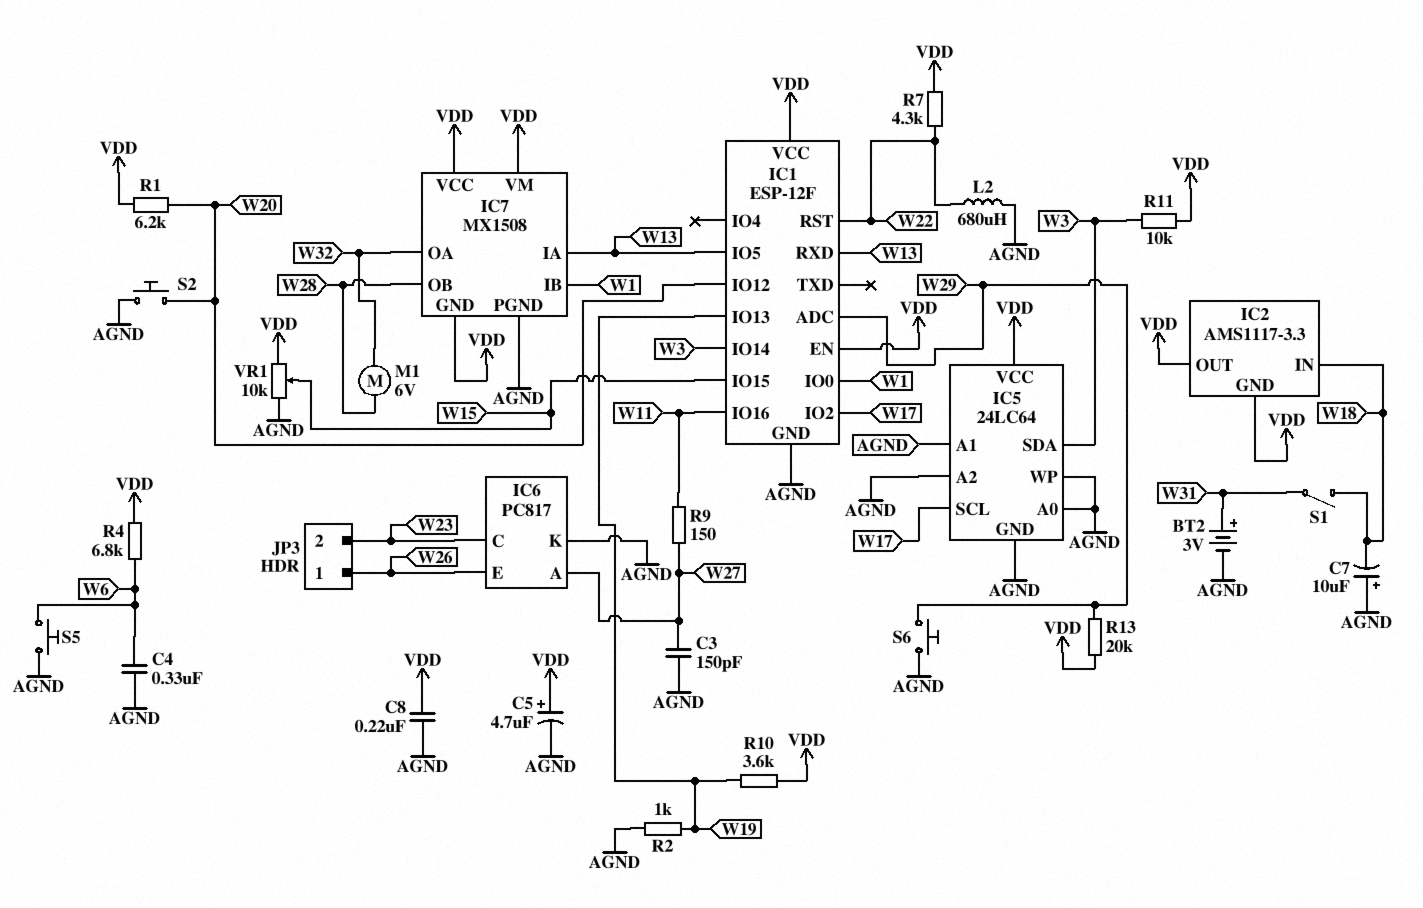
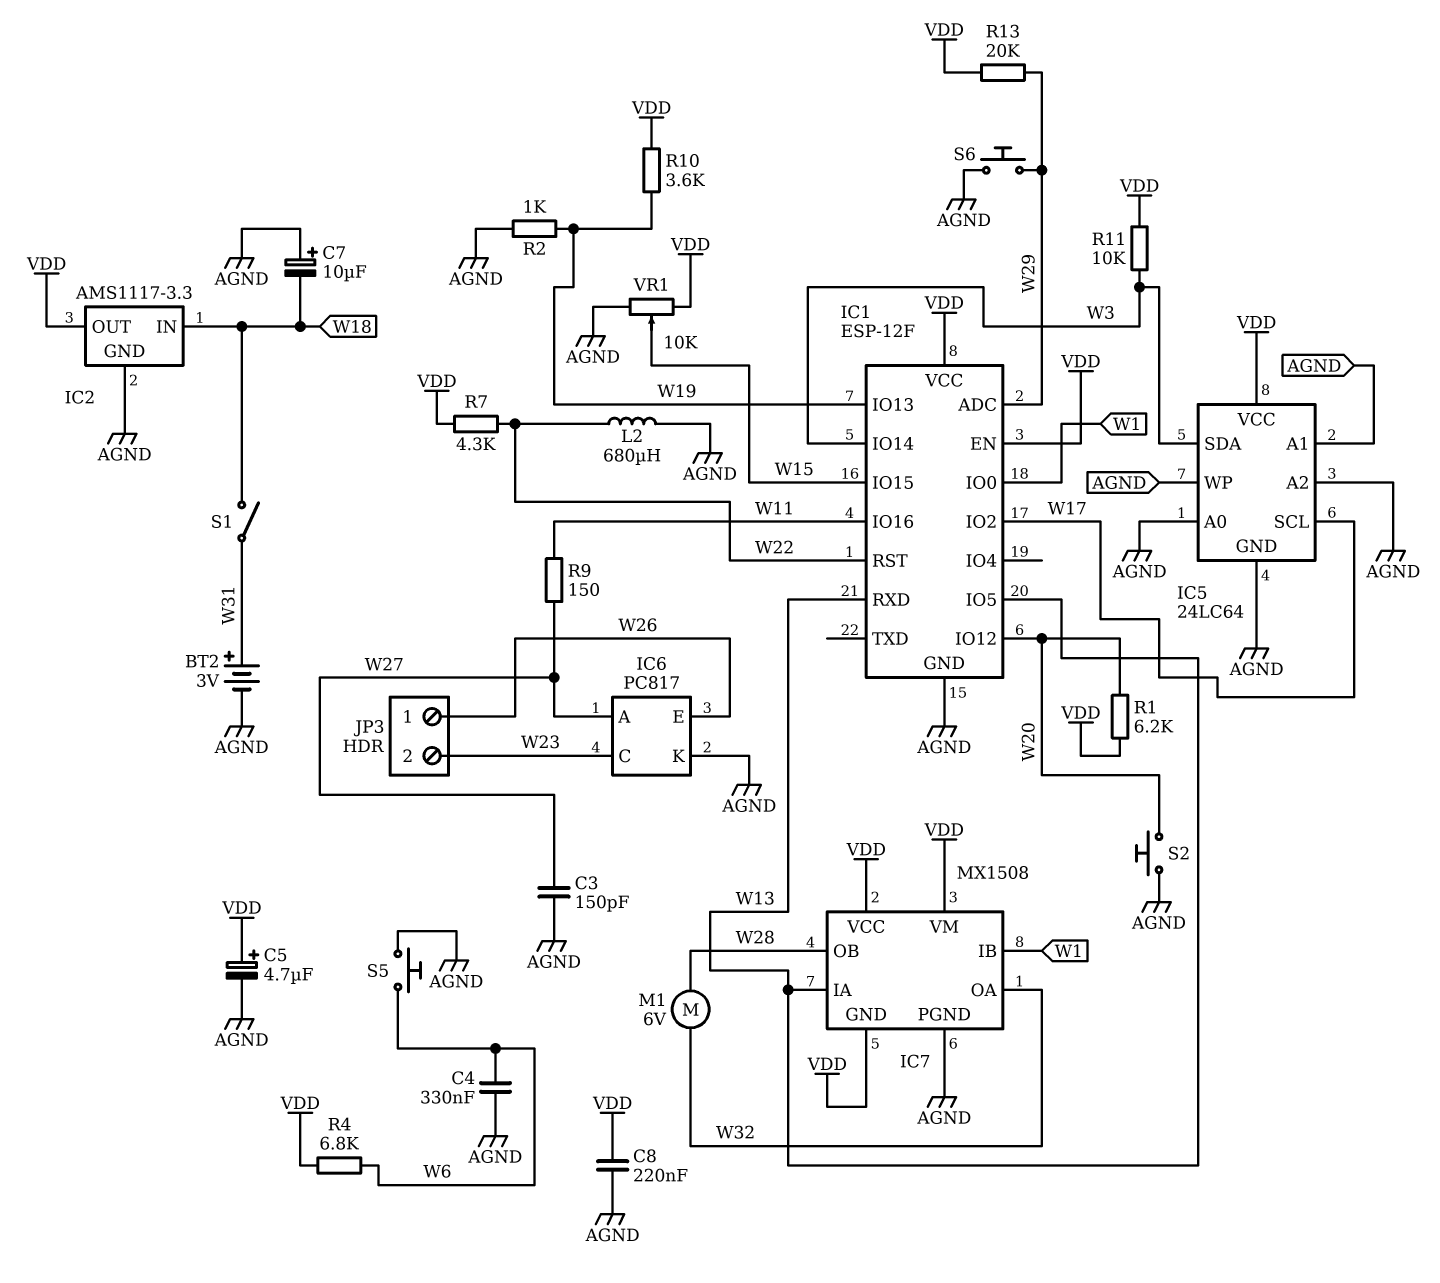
IC2 pin GND: VDD -> AGND

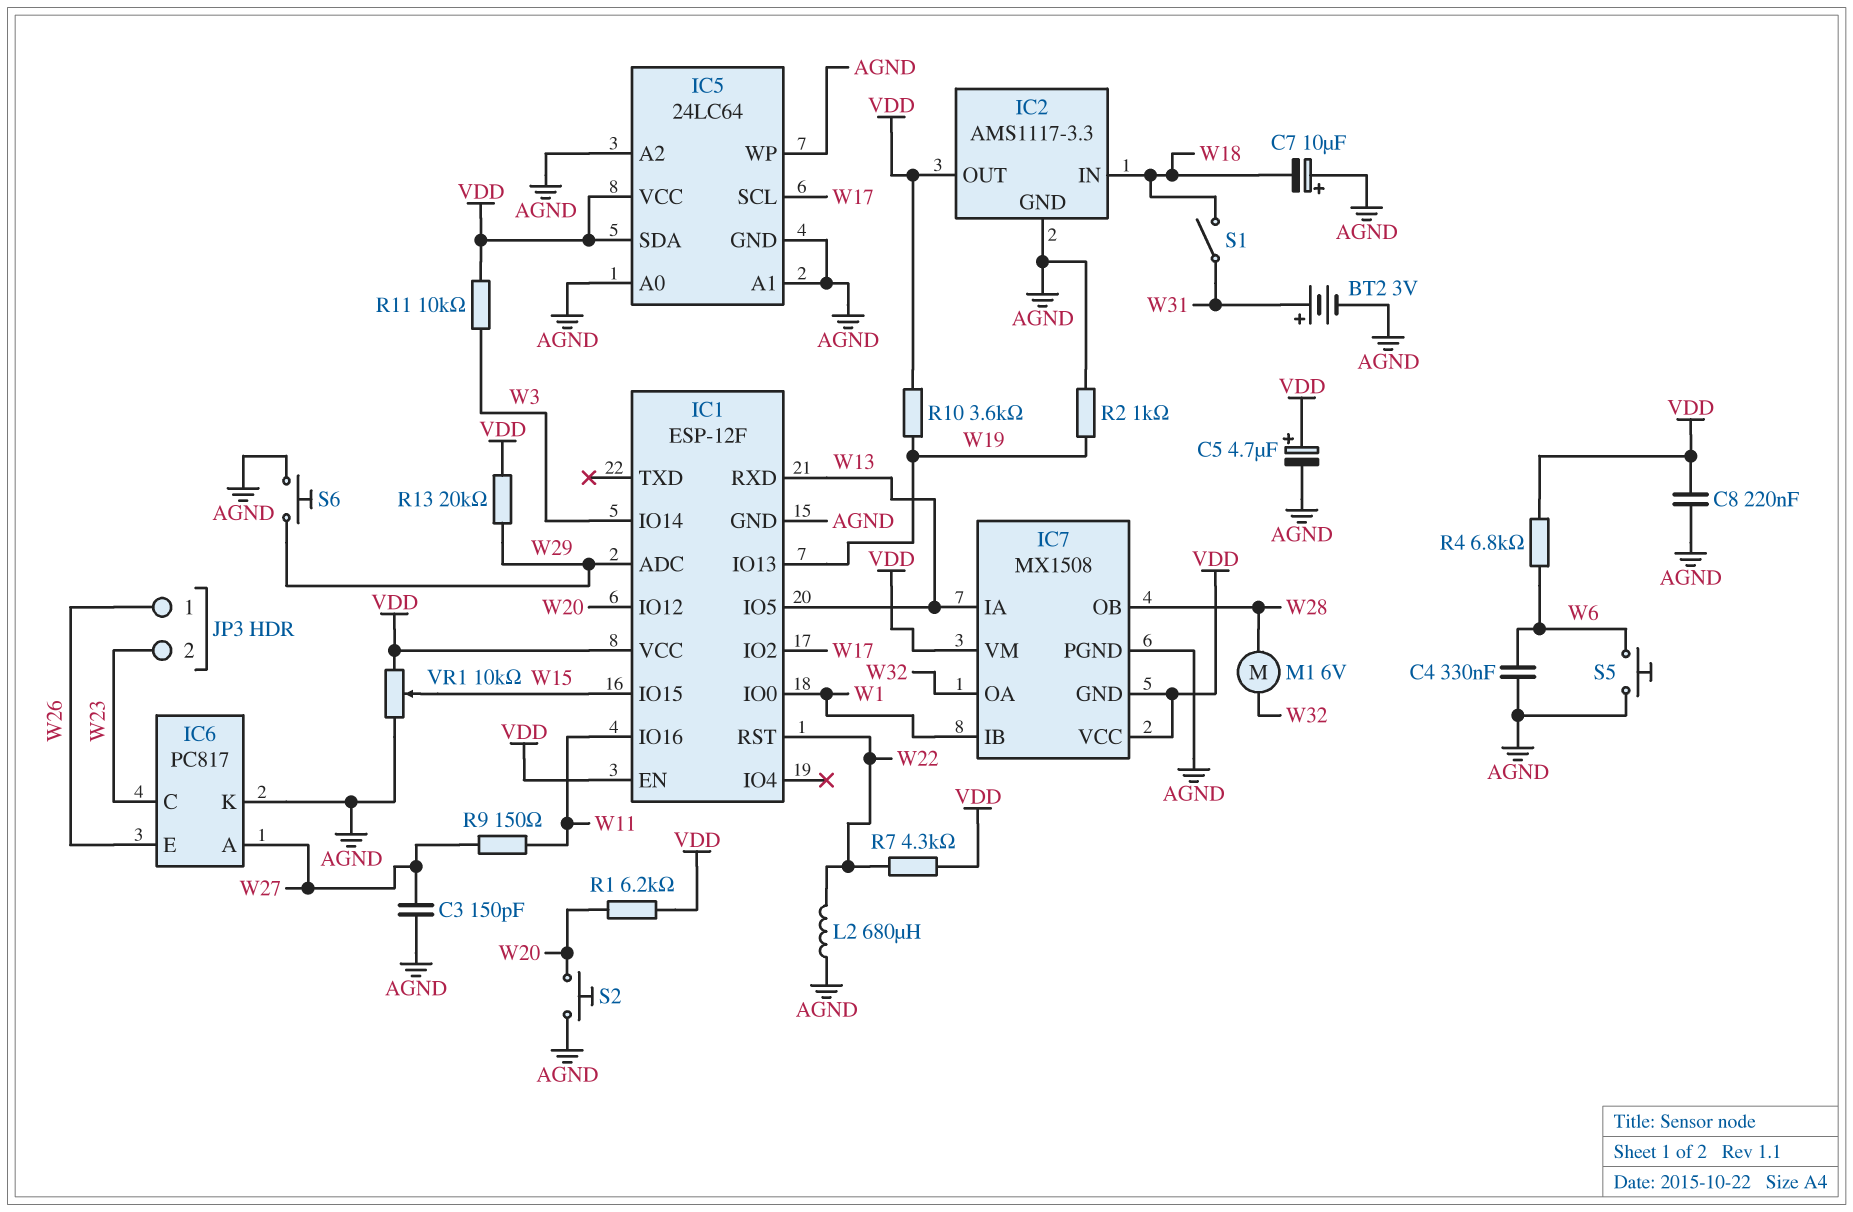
IC5 pin SDA: W3 -> VDD

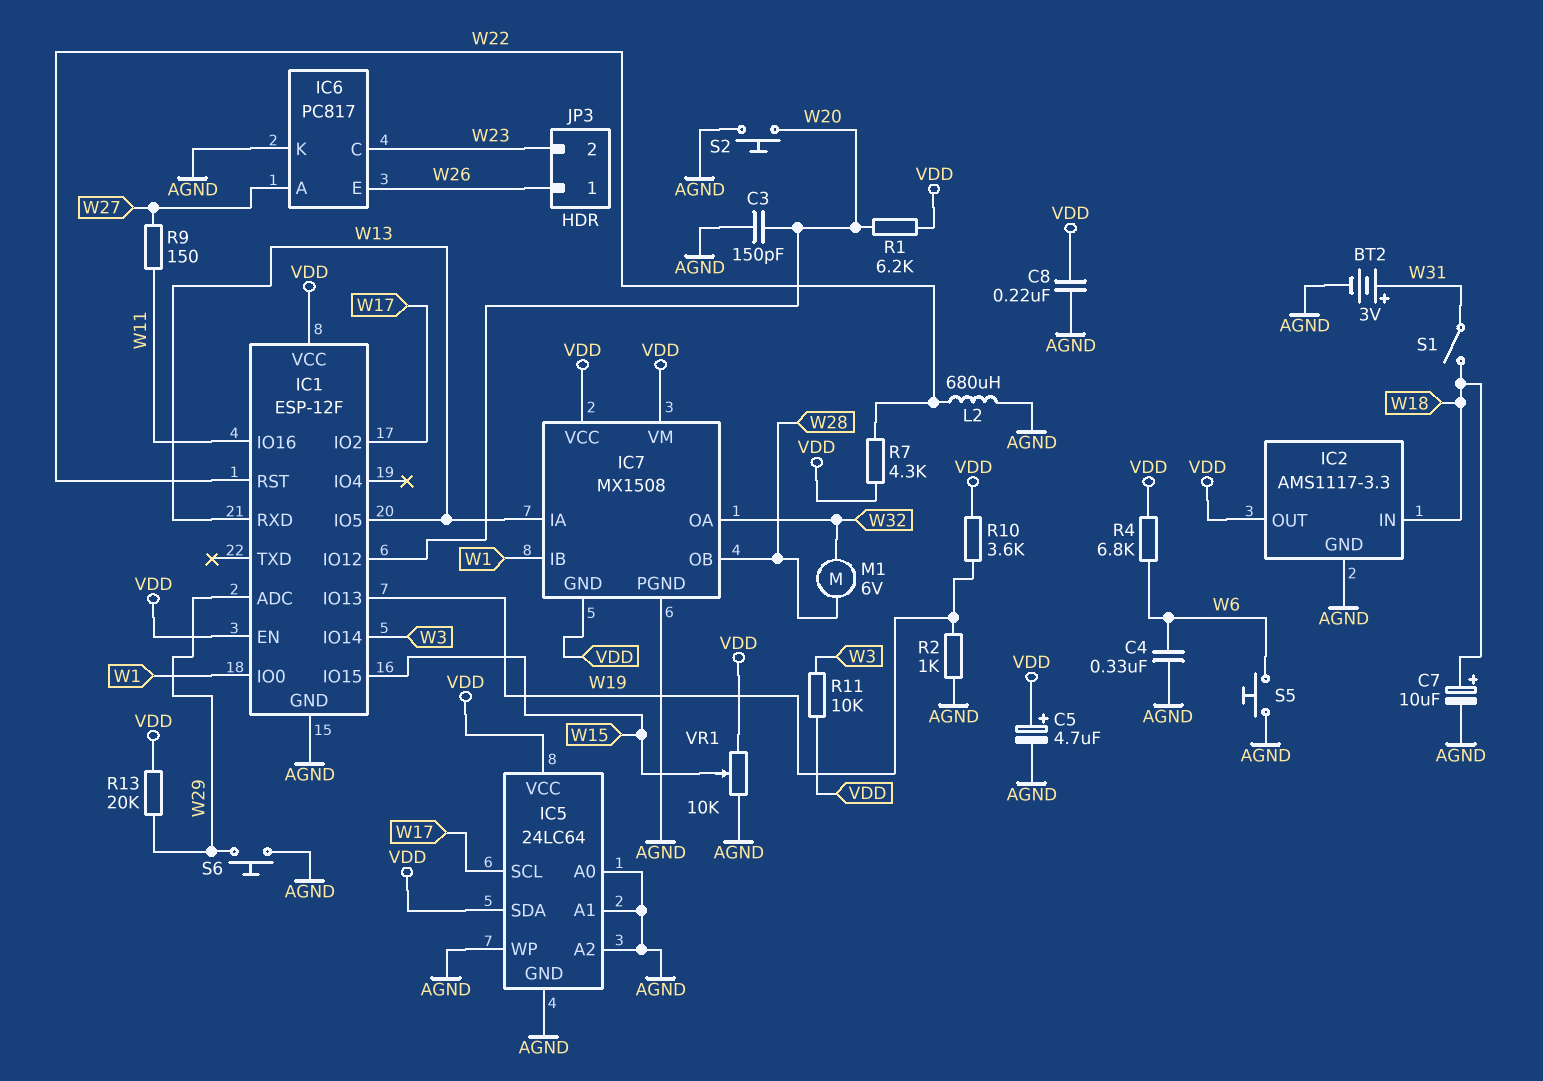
C3: 150pF (AGND, W27) -> 150pF (AGND, W20)
C7: 10uF (plus AGND, minus W18) -> 10uF (plus W18, minus AGND)

